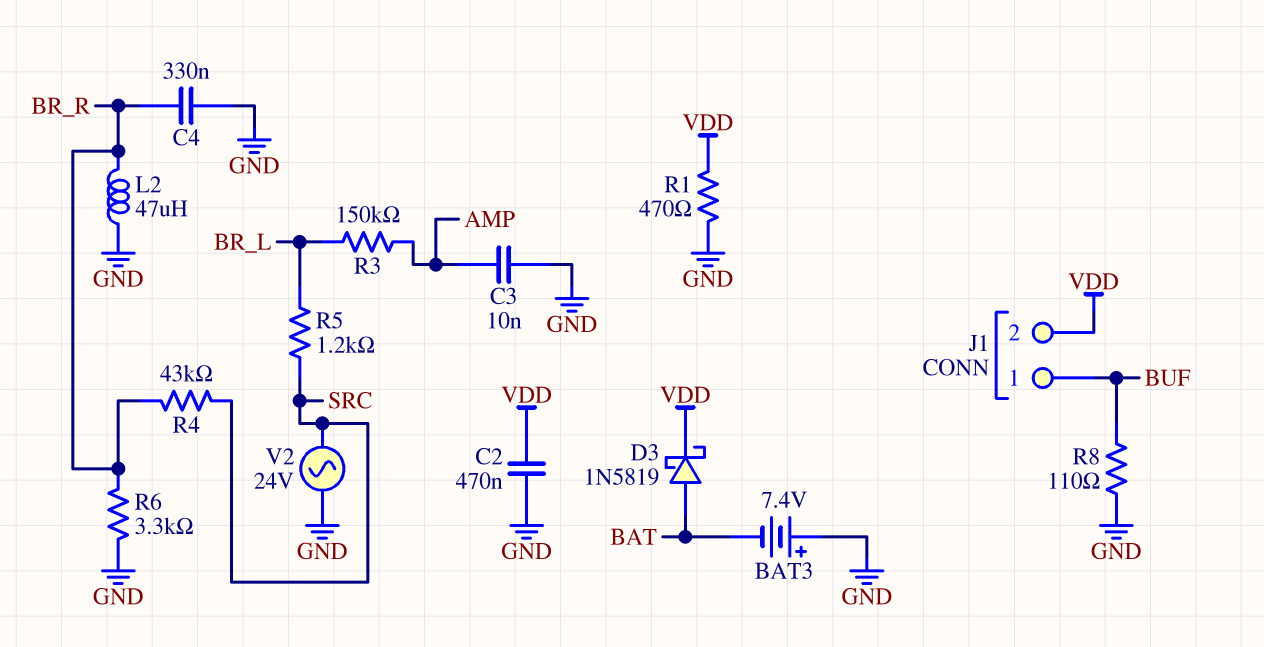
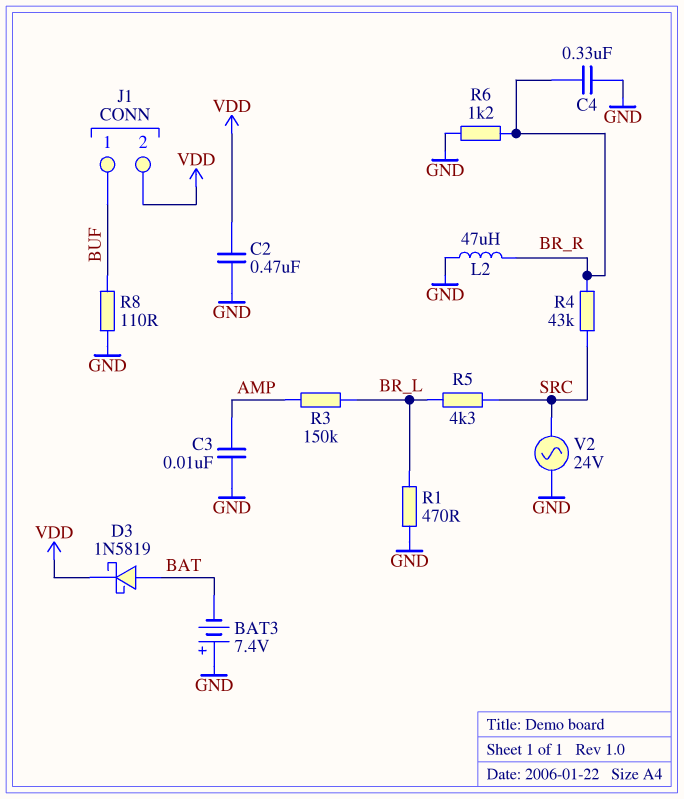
R1: 470 (GND, VDD) -> 470 (BR_L, GND)
R5: 1.2k (BR_L, SRC) -> 4.3k (BR_L, SRC)
R6: 3.3k (BR_R, GND) -> 1.2k (BR_R, GND)

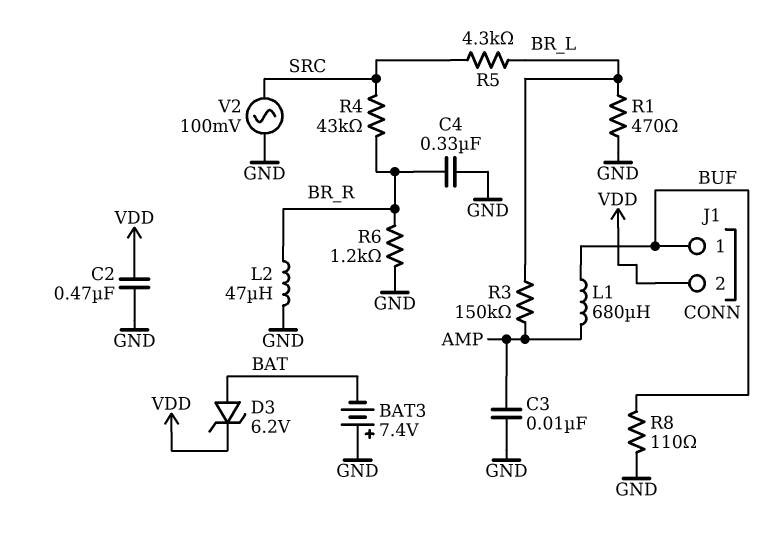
D3: schottky 1N5819 (A BAT, K VDD) -> zener 6.2V (A BAT, K VDD)
L1: none -> 680uH (AMP, BUF)
V2: AC 24V (GND, SRC) -> AC 100mV (GND, SRC)

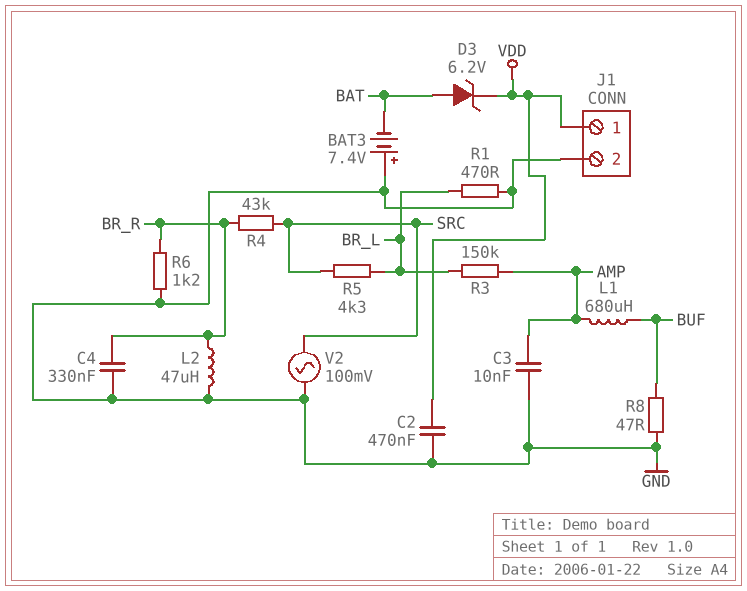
J1 pin 1: BUF -> VDD
J1 pin 2: VDD -> GND
R8: 110 (BUF, GND) -> 47 (BUF, GND)

